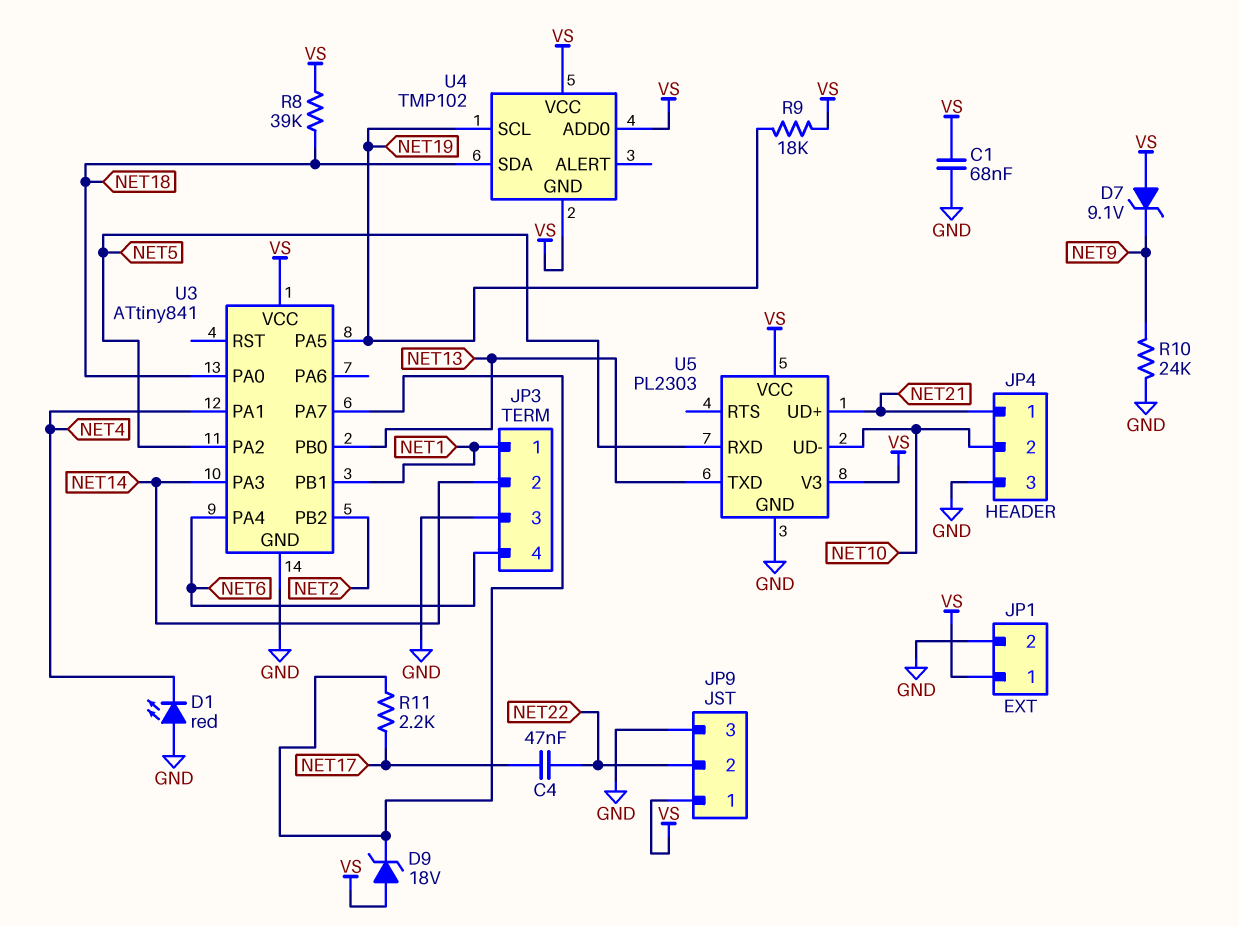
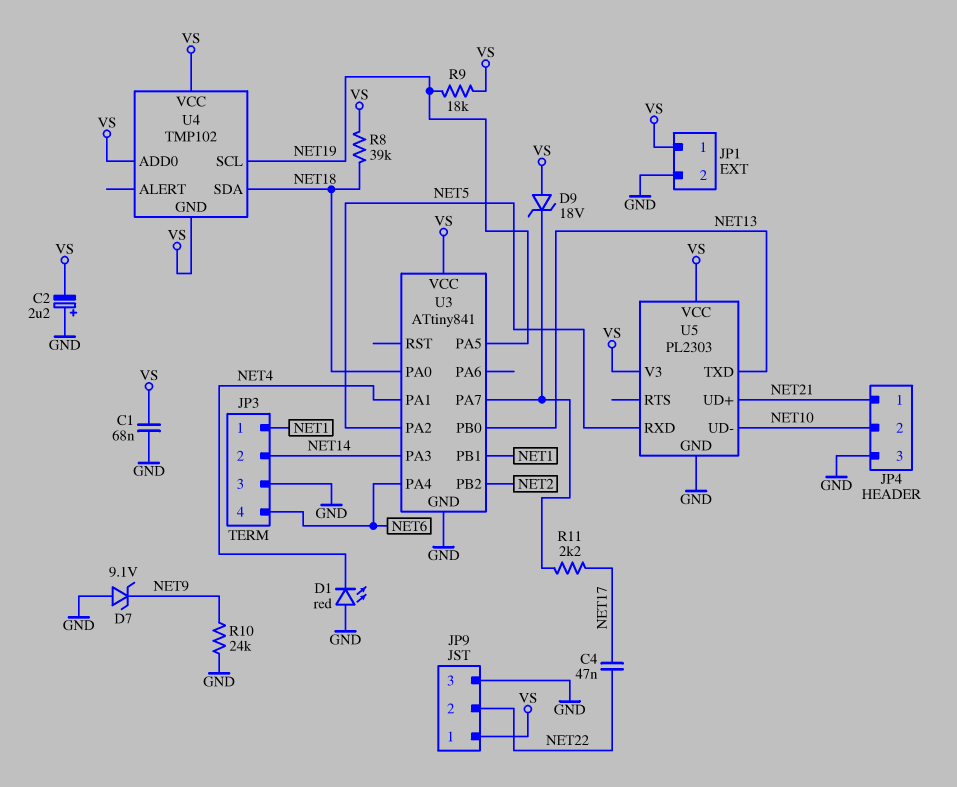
C2: none -> 2.2uF (plus GND, minus VS)
D7: zener 9.1V (A VS, K NET9) -> zener 9.1V (A GND, K NET9)

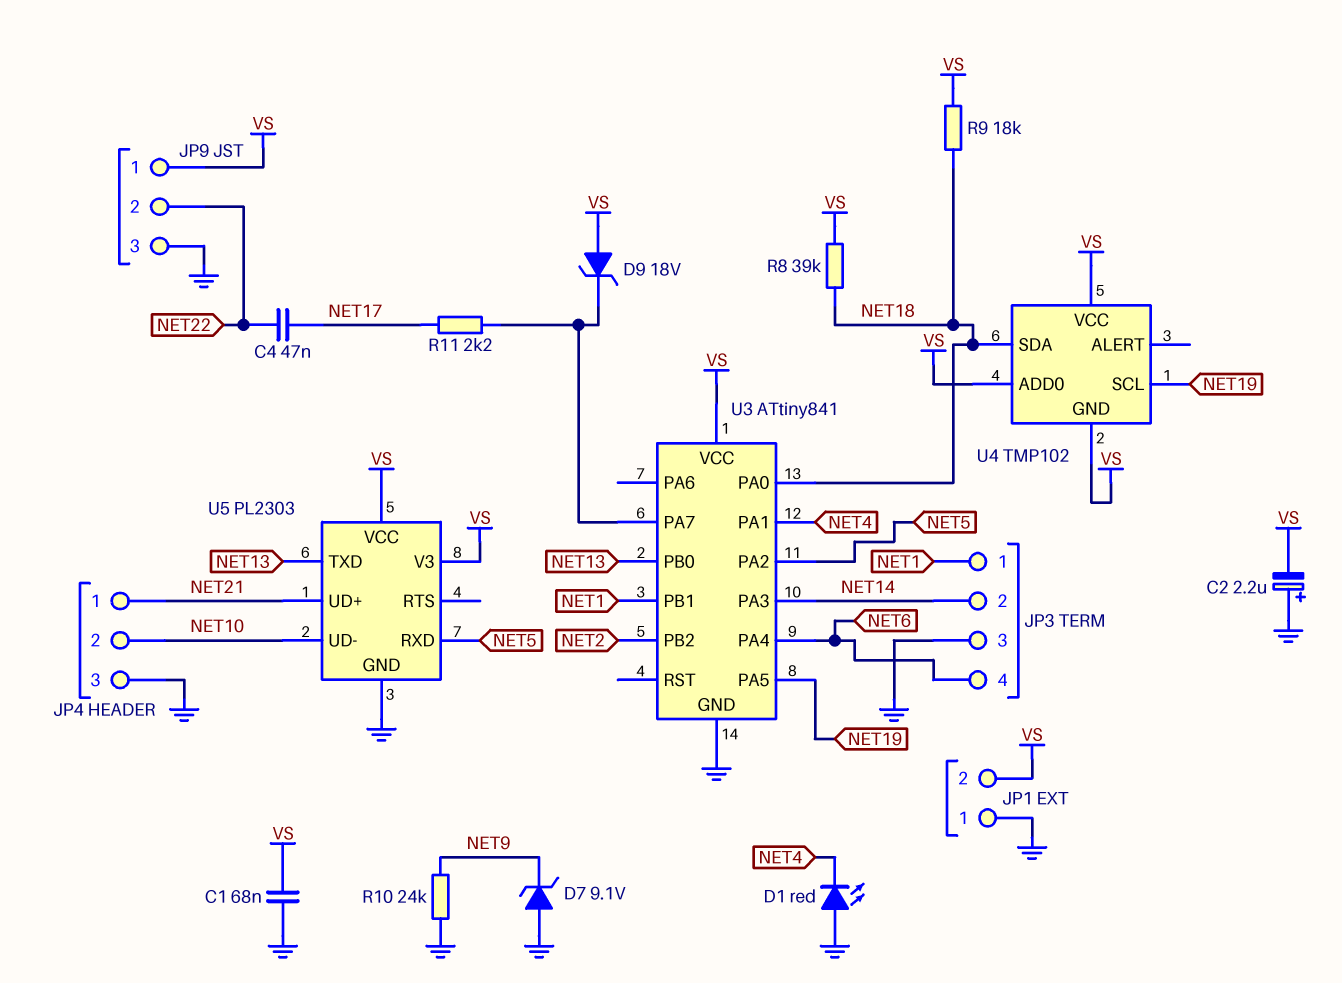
JP1 pin 1: VS -> GND
JP1 pin 2: GND -> VS
R9: 18k (NET19, VS) -> 18k (NET18, VS)

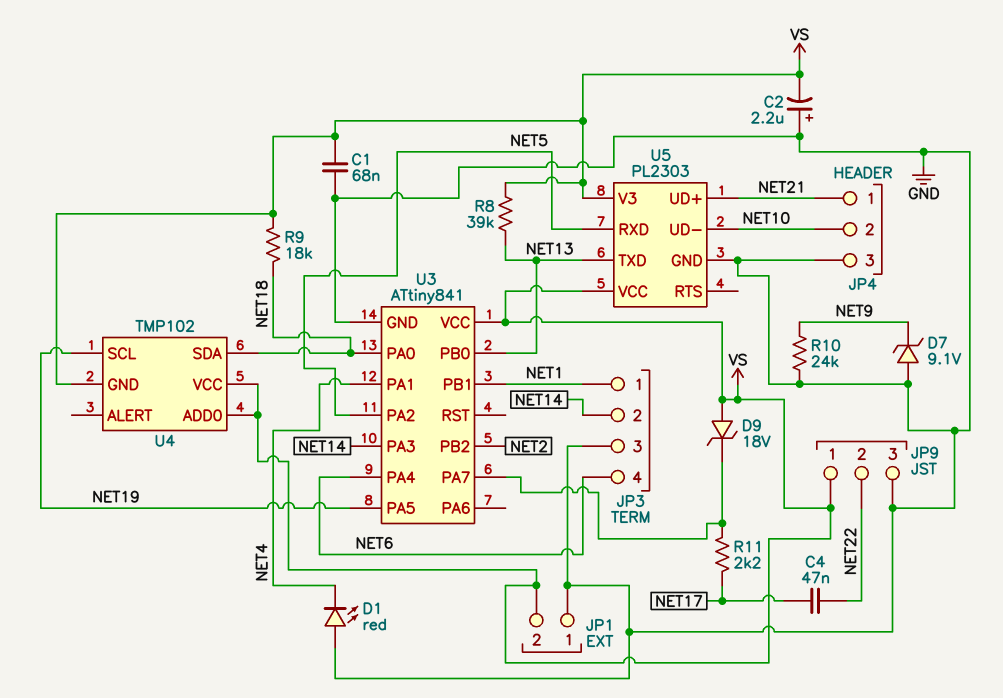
R8: 39k (NET18, VS) -> 39k (NET13, VS)

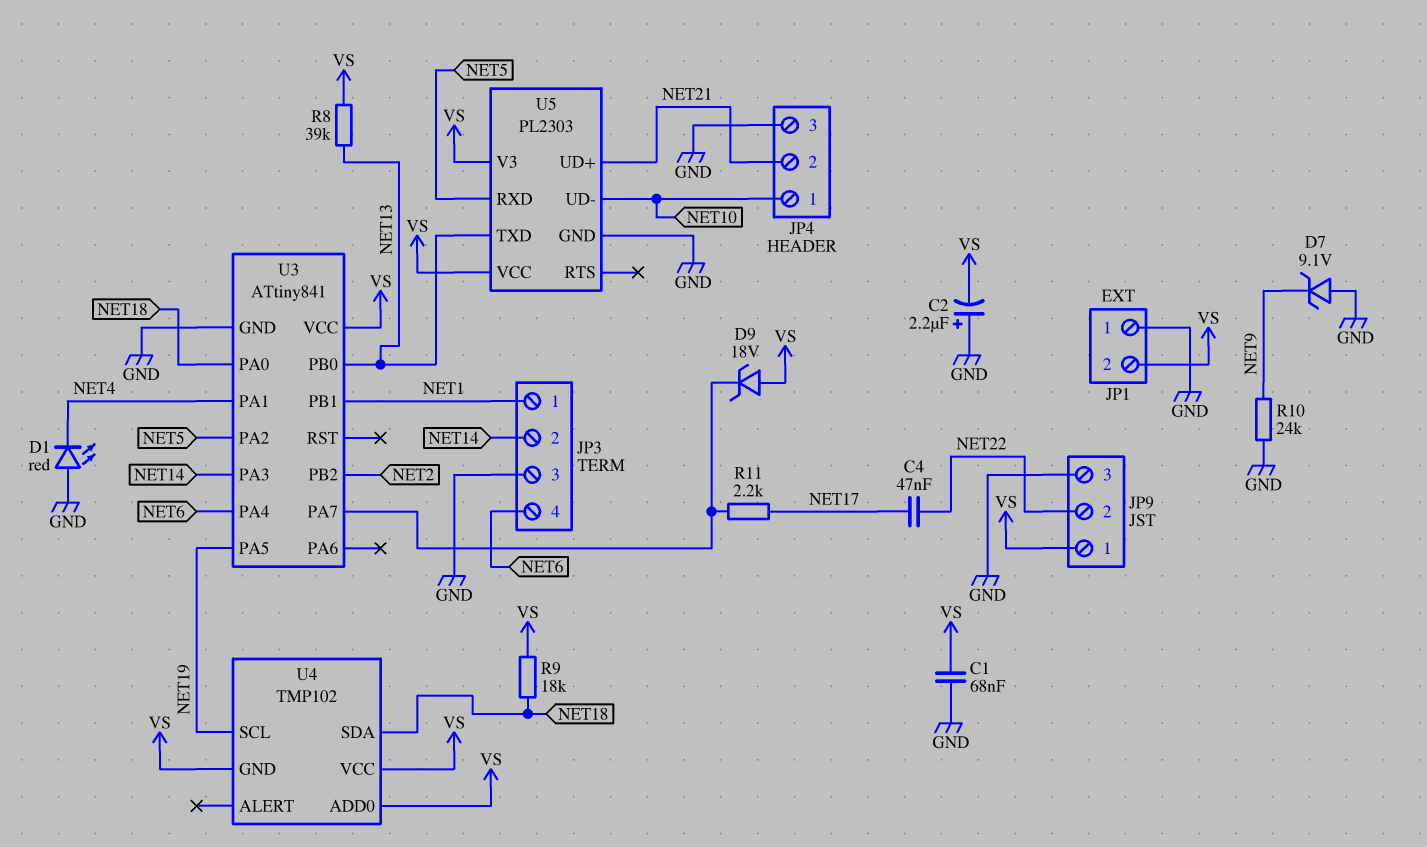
JP4 pin 1: NET21 -> NET10
JP4 pin 2: NET10 -> NET21

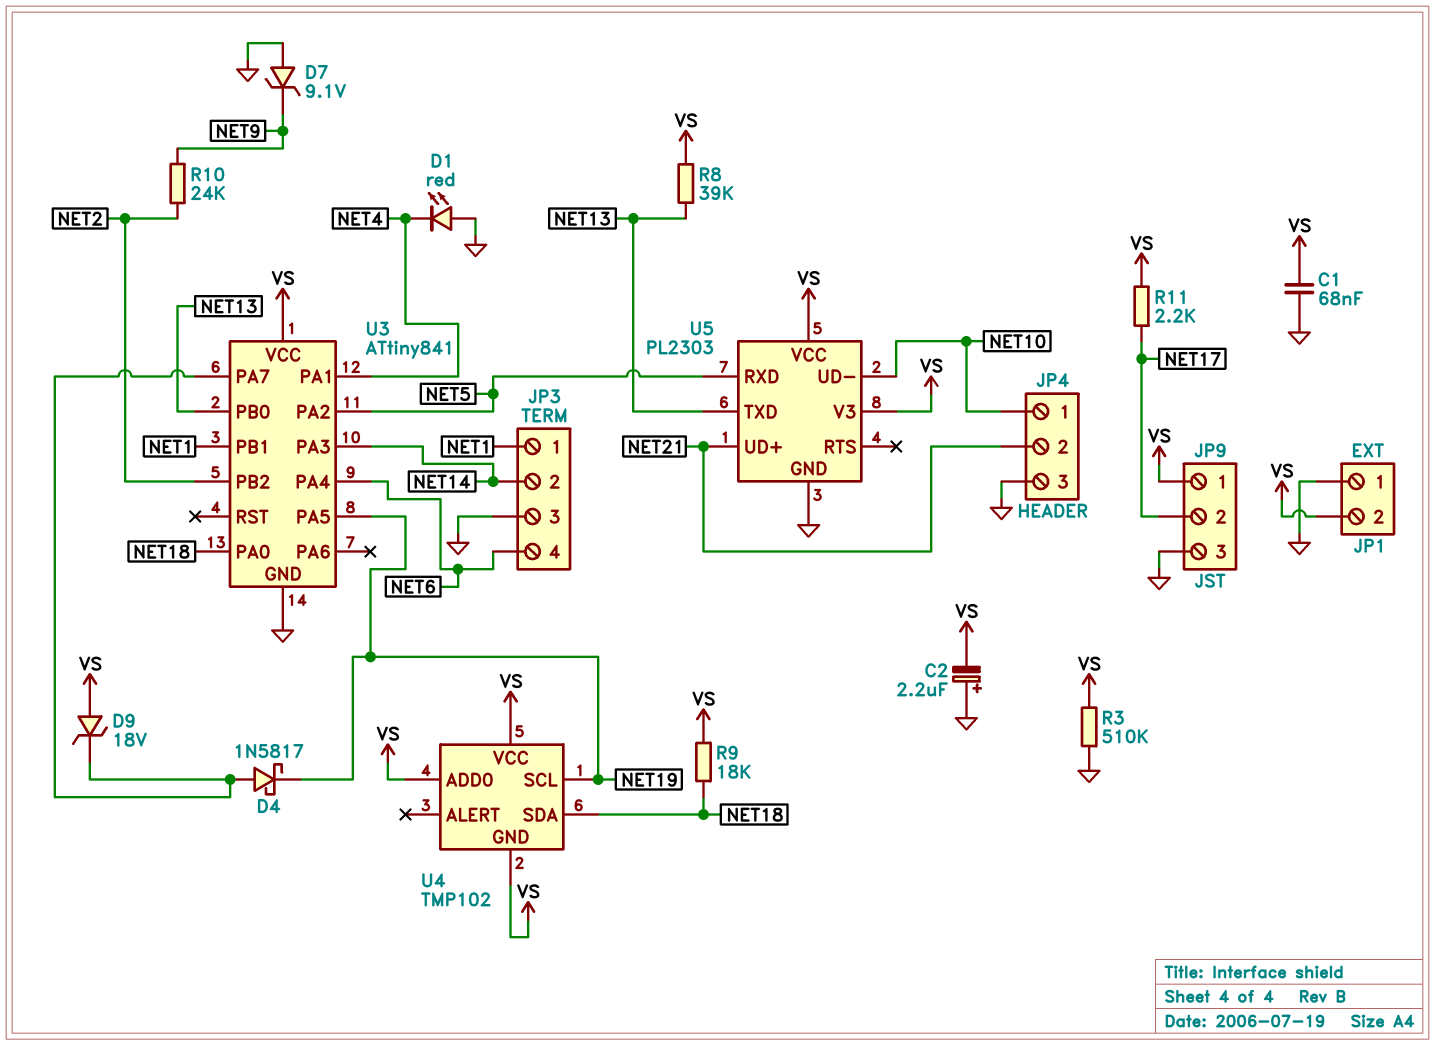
C4: 47nF (NET17, NET22) -> none
D4: none -> schottky 1N5817 (A U3/PA7, K NET19)
JP9 pin 2: NET22 -> NET17
R3: none -> 510k (GND, VS)
R10: 24k (GND, NET9) -> 24k (NET2, NET9)
R11: 2.2k (NET17, U3/PA7) -> 2.2k (NET17, VS)

